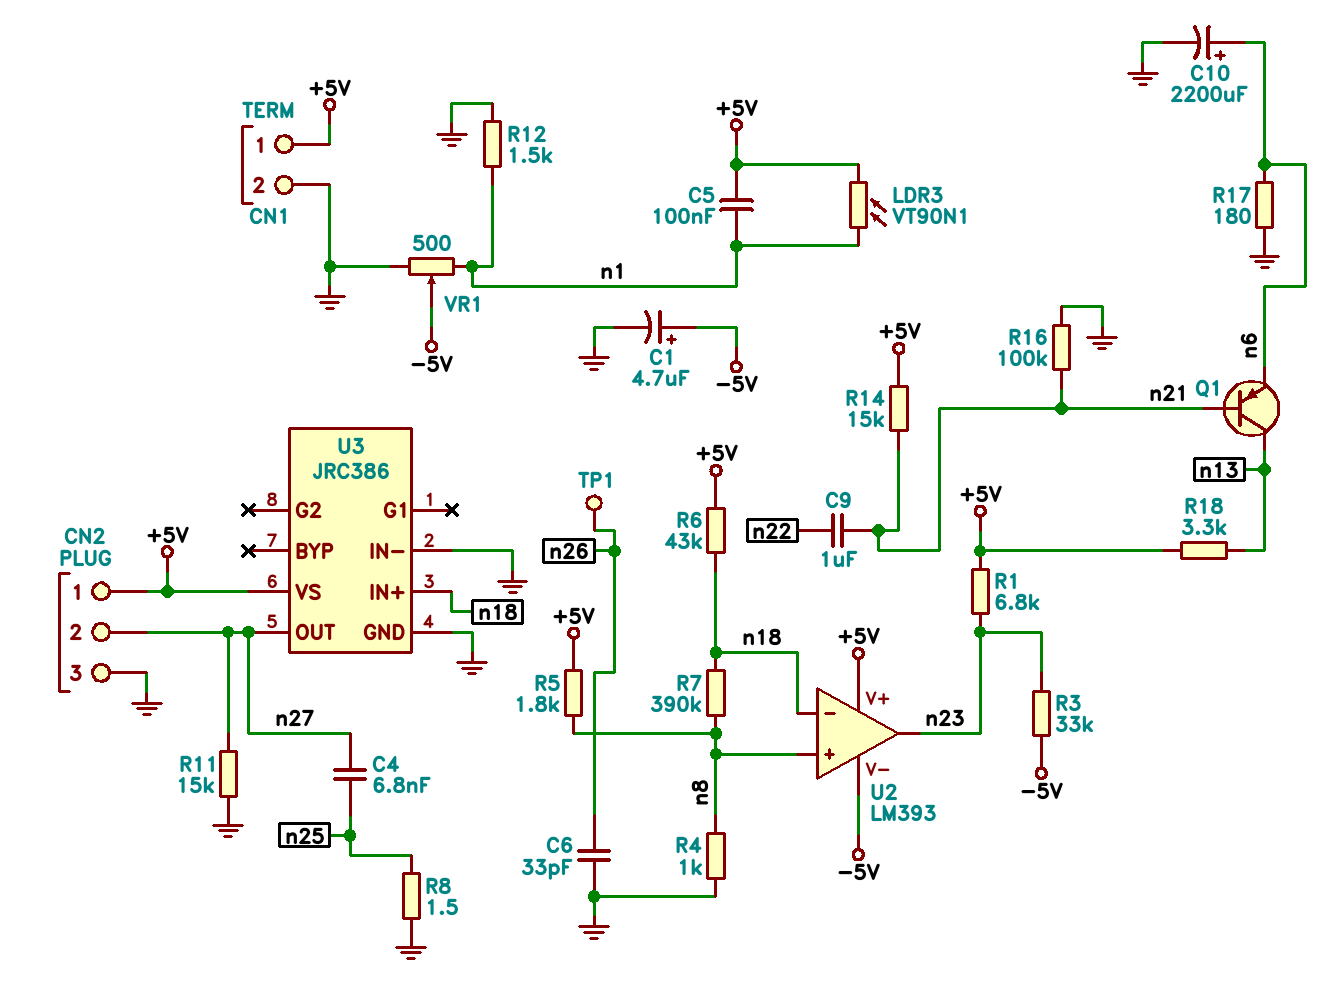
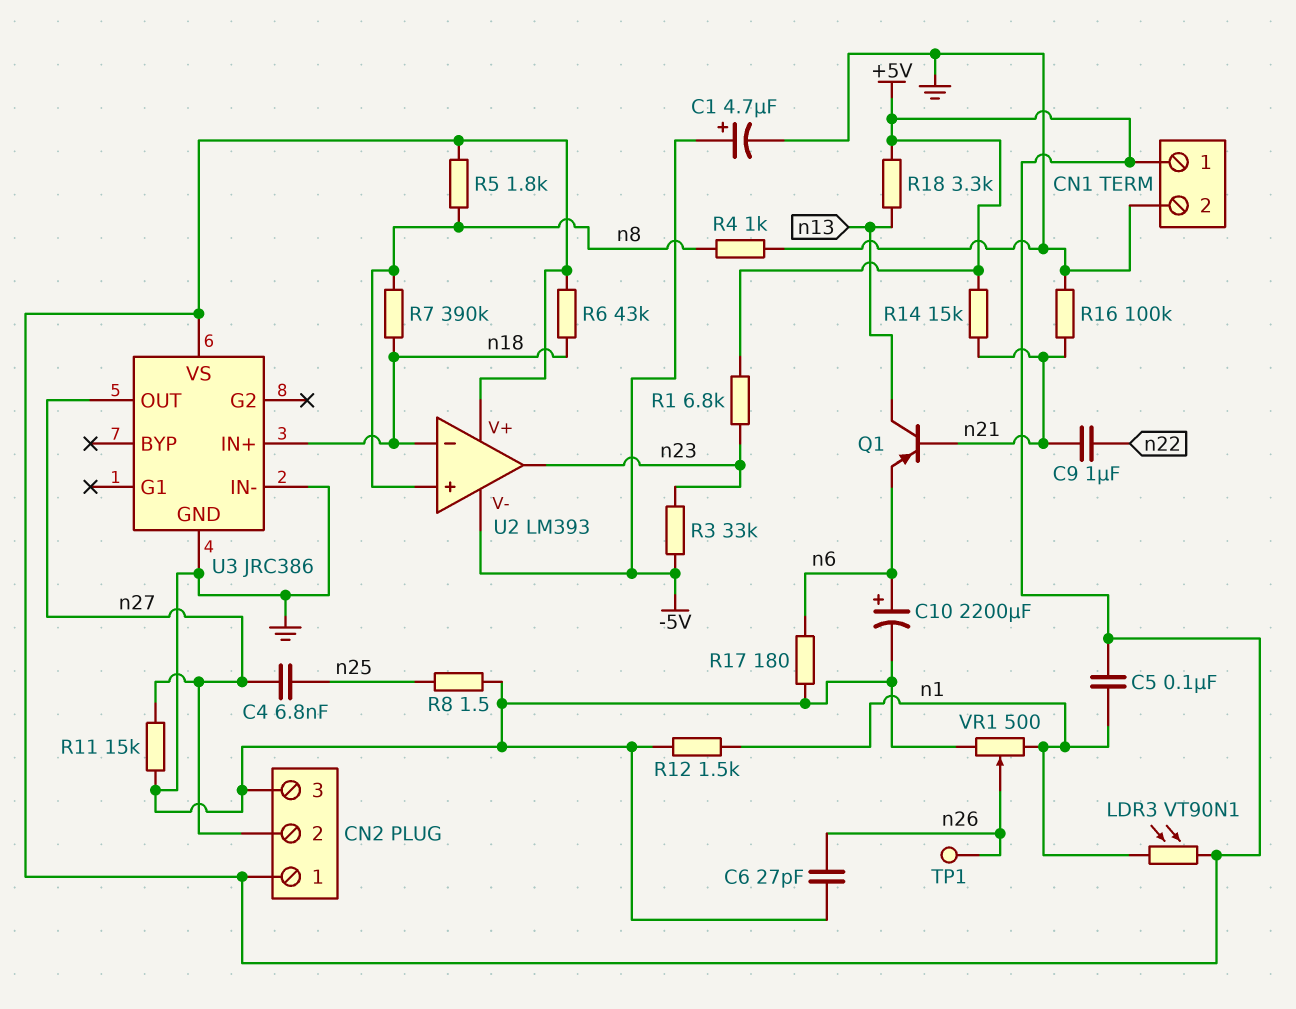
C6: 33pF (GND, n26) -> 27pF (GND, n26)
VR1: 500 (GND, n1, wiper -5V) -> 500 (GND, n1, wiper n26)

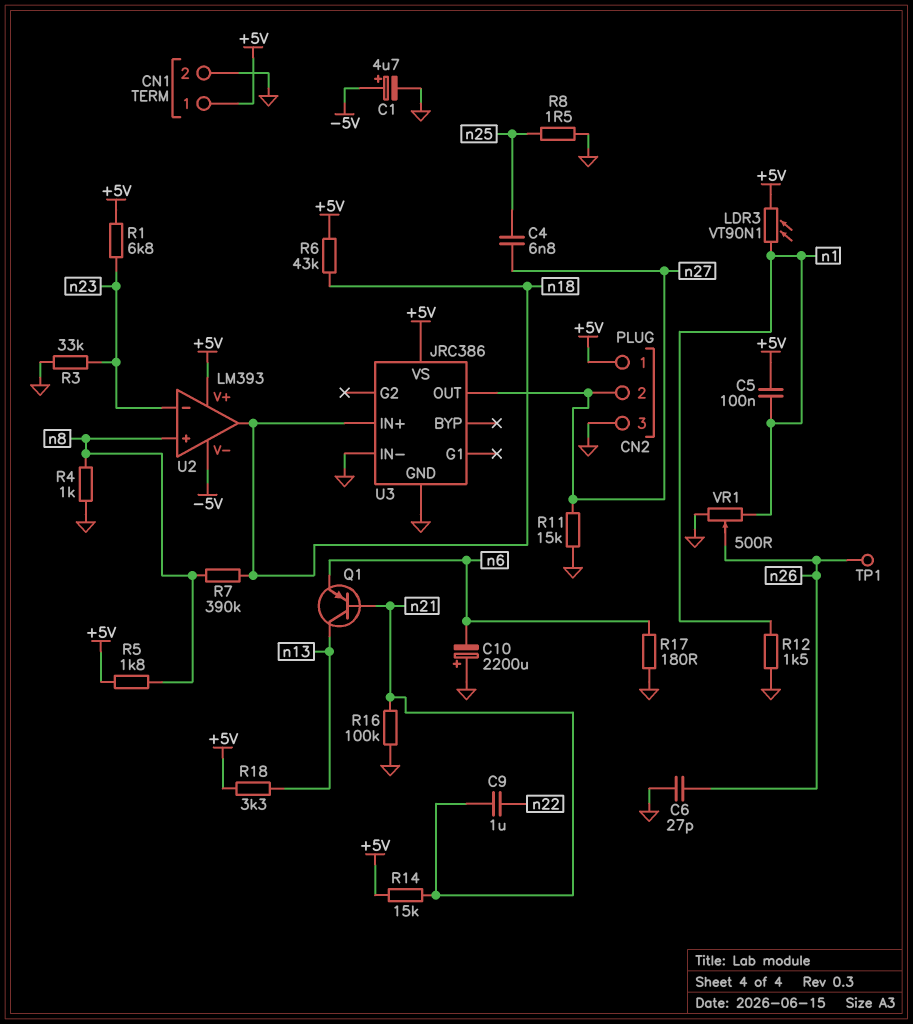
C10: 2200uF (plus n6, minus GND) -> 2200uF (plus GND, minus n6)
R3: 33k (-5V, n23) -> 33k (GND, n23)
U2 pin in-: n18 -> n23
U2 pin out: n23 -> n18

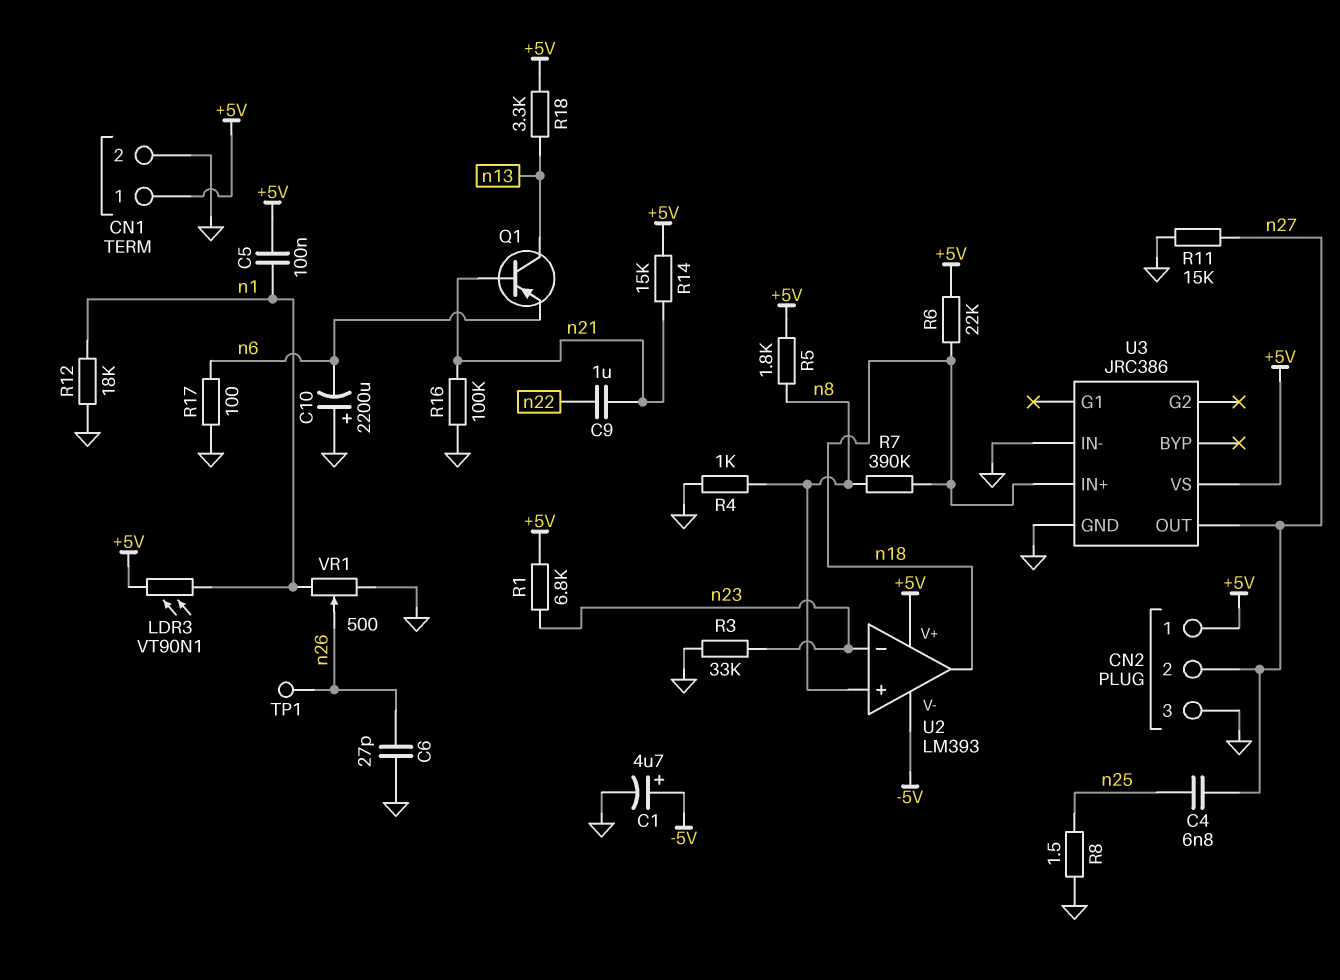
R6: 43k (+5V, n18) -> 22k (+5V, n18)
R12: 1.5k (GND, n1) -> 18k (GND, n1)
R17: 180 (GND, n6) -> 100 (GND, n6)

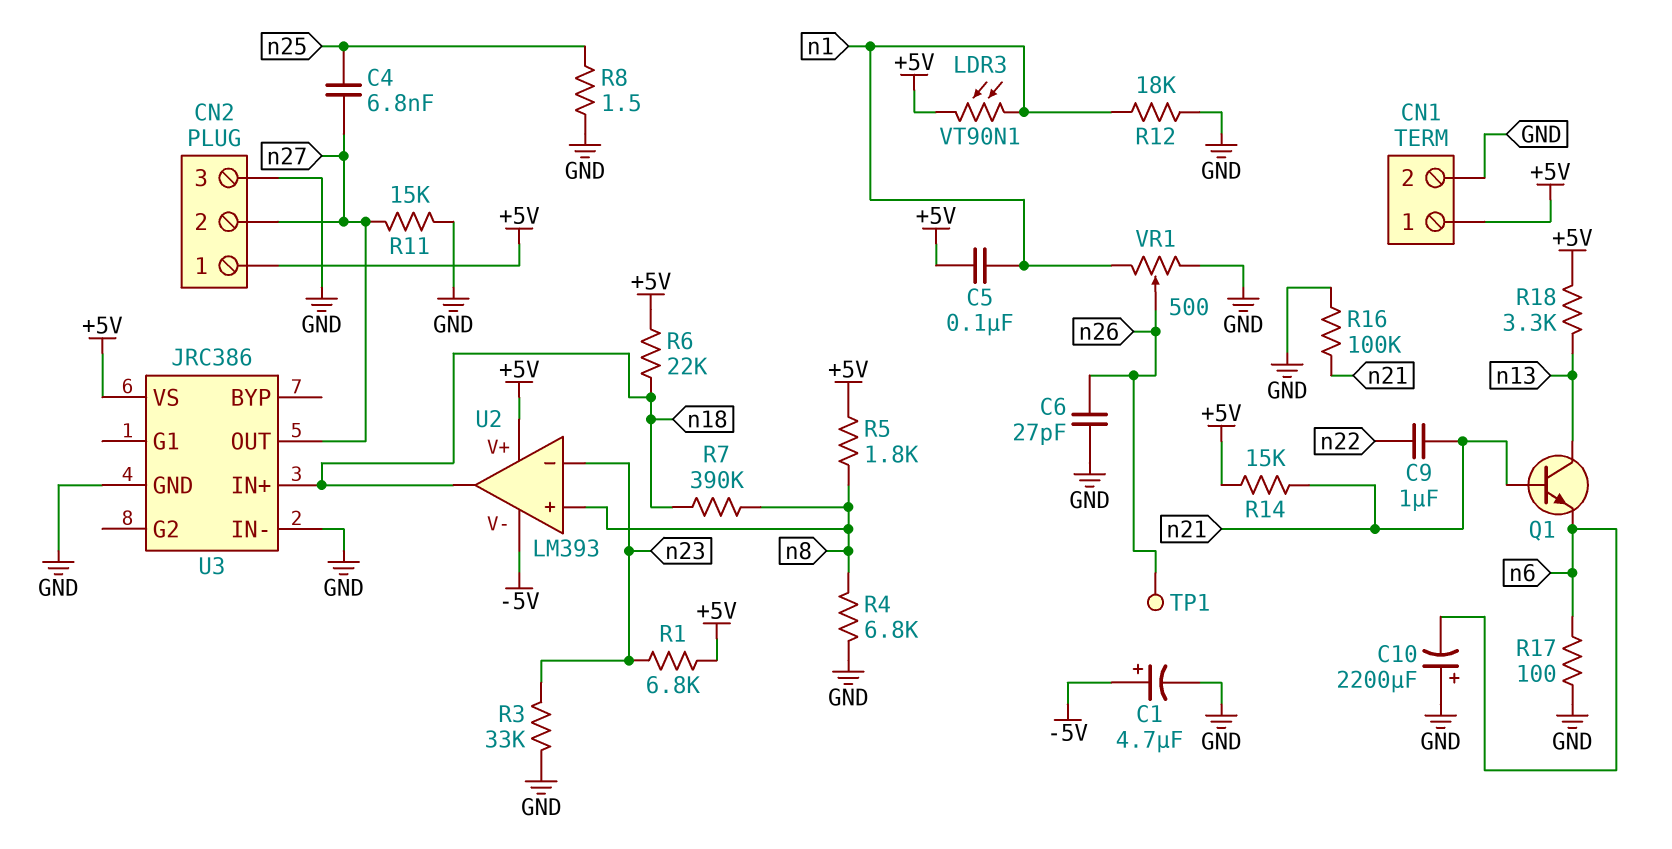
Q1: PNP (B n21, C n13, E n6) -> NPN (B n21, C n13, E n6)
R4: 1k (GND, n8) -> 6.8k (GND, n8)

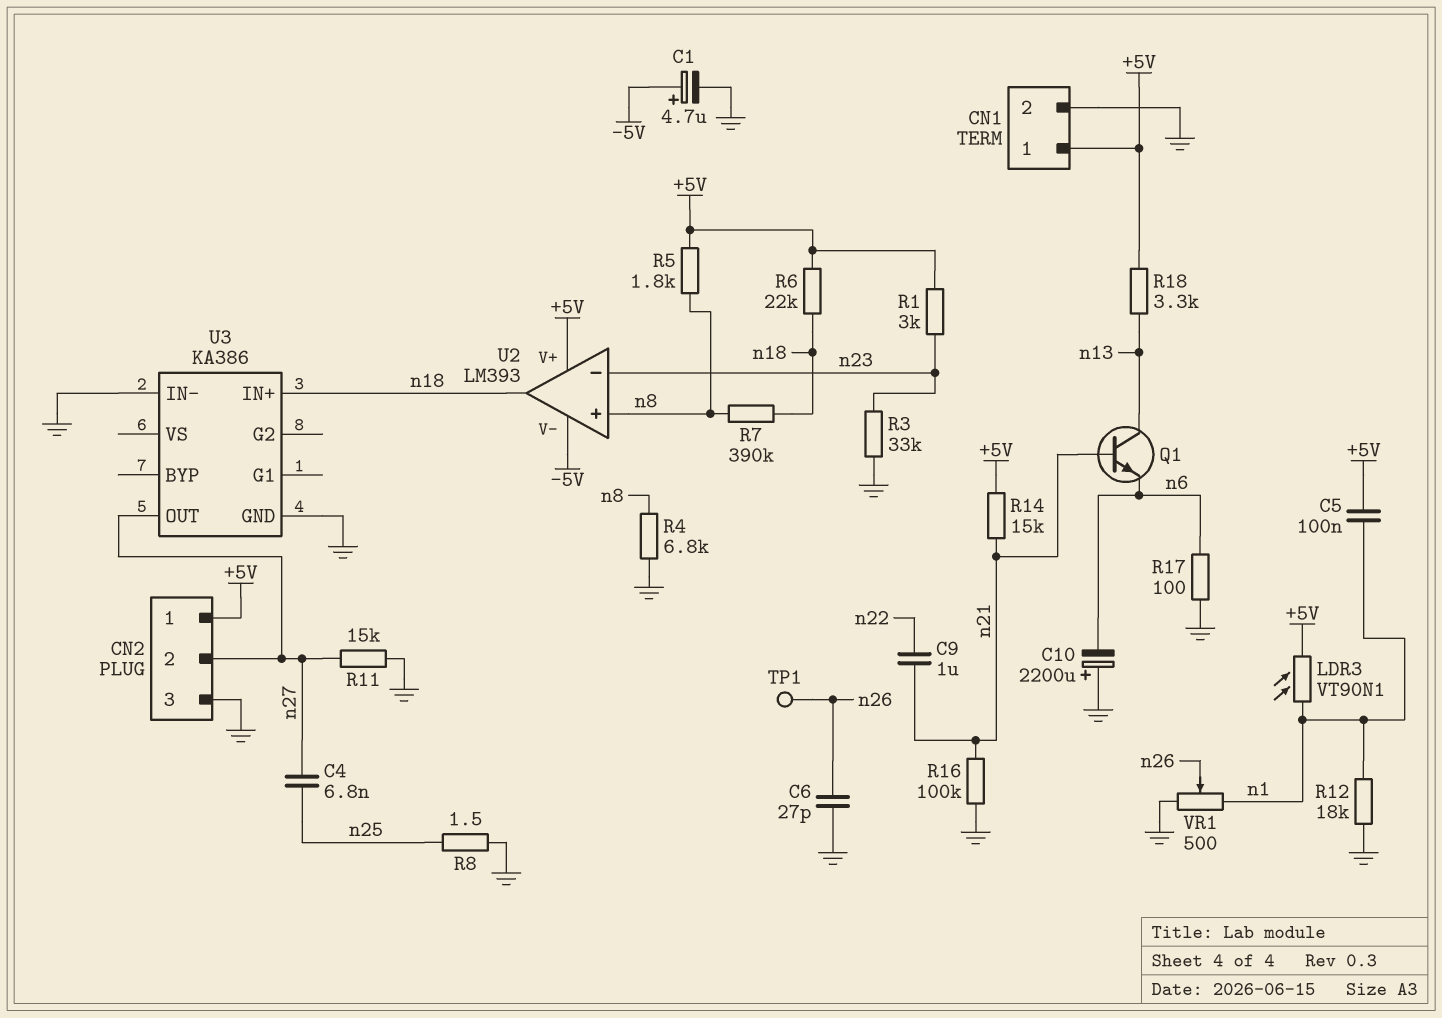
R1: 6.8k (+5V, n23) -> 3k (+5V, n23)
U3: JRC386 -> KA386
U3 pin VS: +5V -> none

